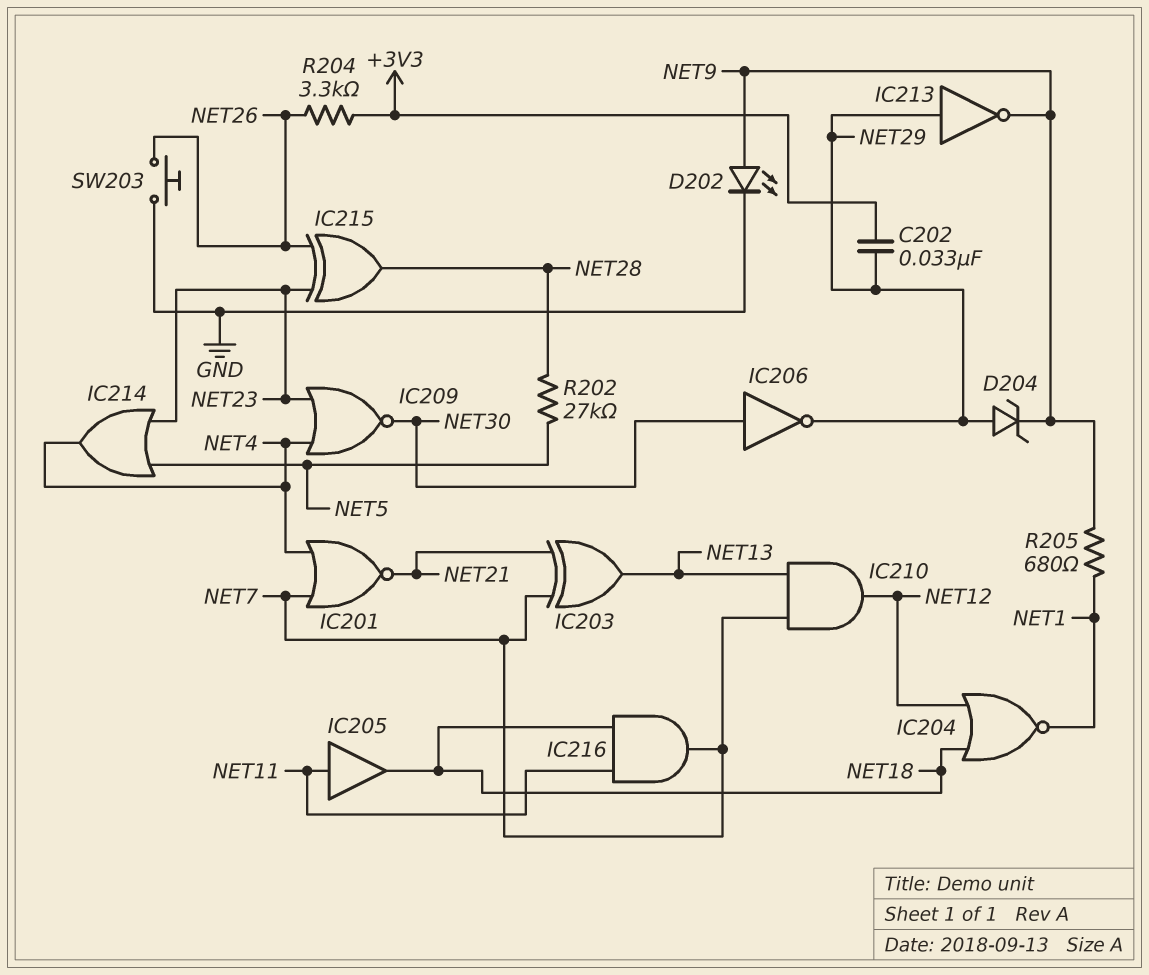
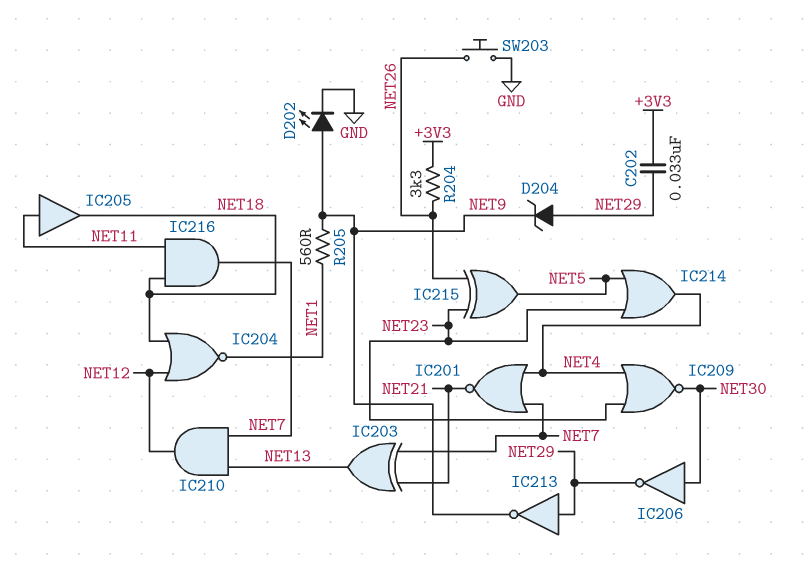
IC215: XOR (in NET23, in NET26, out NET28) -> XOR (in NET23, in NET26, out NET5)
R202: 27k (NET5, NET28) -> none
R205: 680 (NET1, NET9) -> 560 (NET1, NET9)

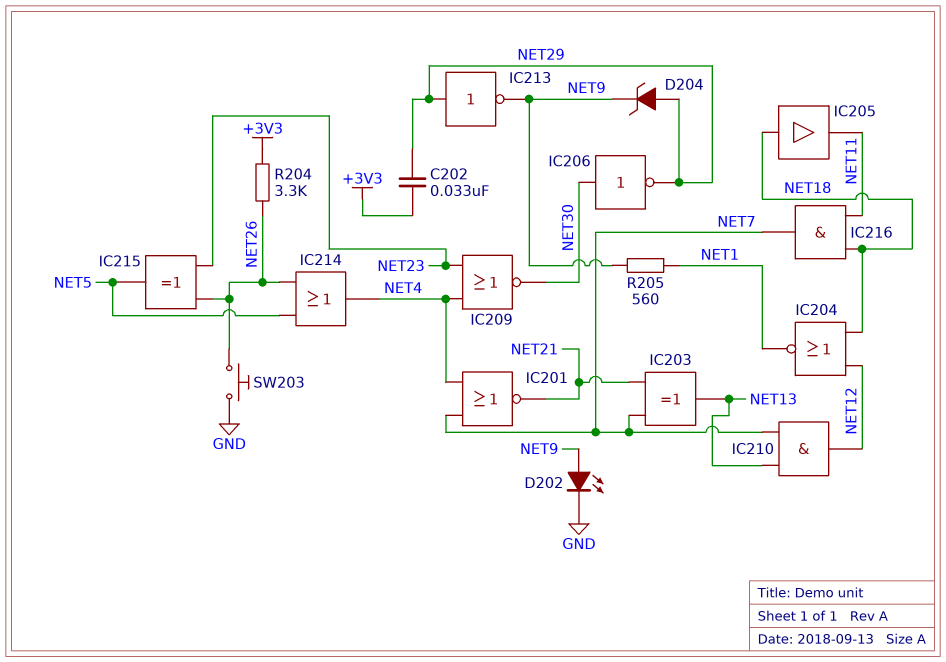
IC205: buffer (in NET11, out NET18) -> buffer (in NET18, out NET11)
IC214: OR (in NET5, in NET23, out NET4) -> OR (in NET5, in NET26, out NET4)

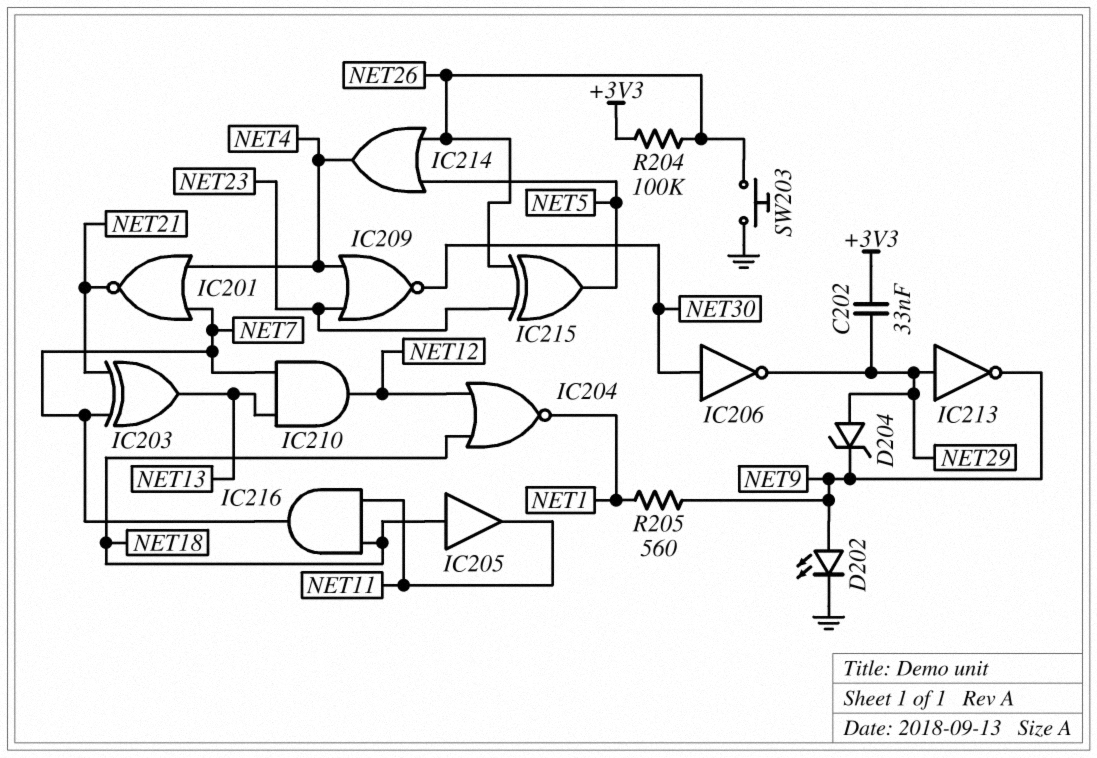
R204: 3.3k (+3V3, NET26) -> 100k (+3V3, NET26)

